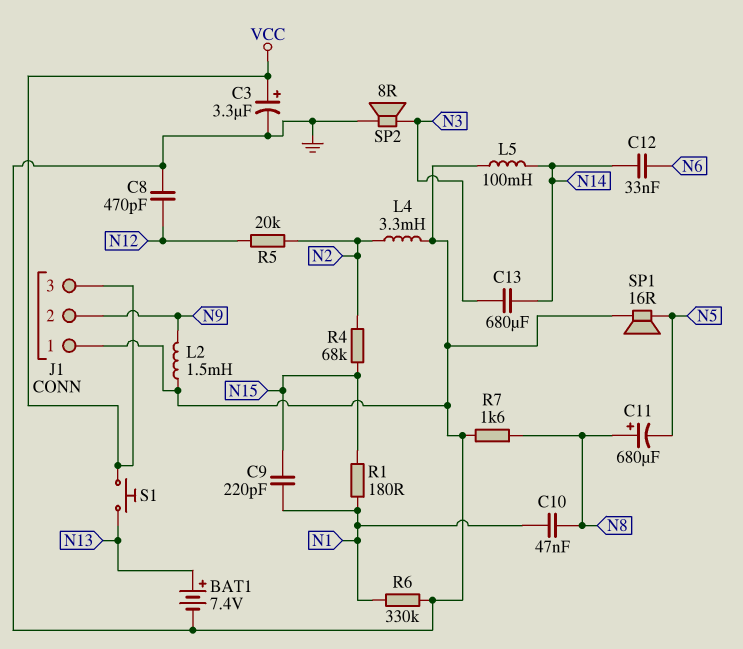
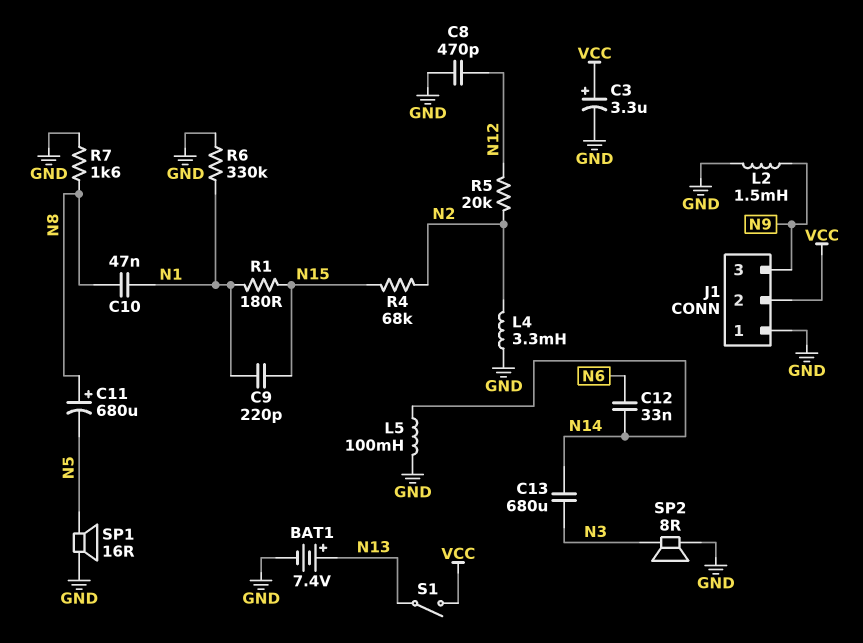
J1 pin 2: N9 -> VCC
J1 pin 3: VCC -> N9
S1: button (N13, VCC) -> switch (N13, VCC)

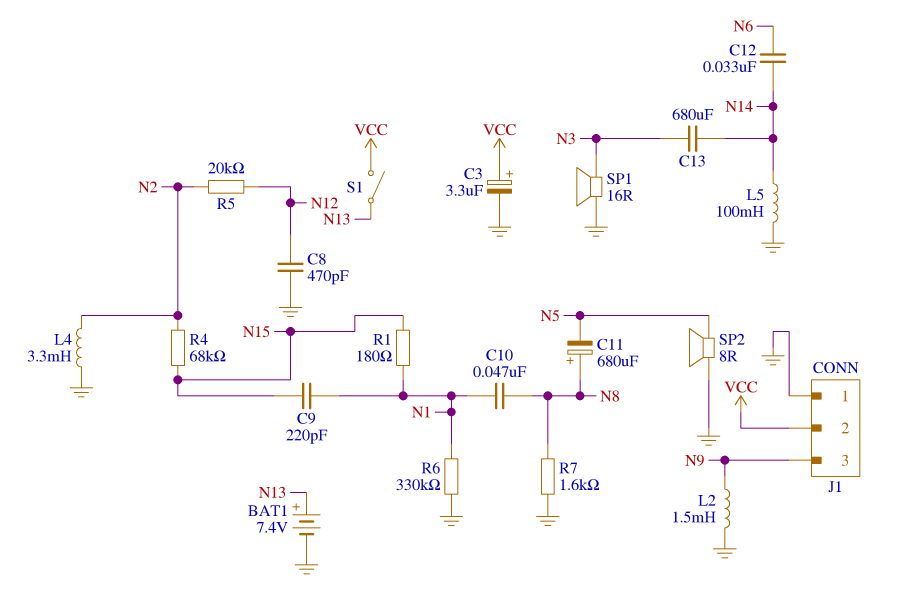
SP1: speaker 16R (GND, N5) -> speaker 16R (GND, N3)
SP2: speaker 8R (GND, N3) -> speaker 8R (GND, N5)

